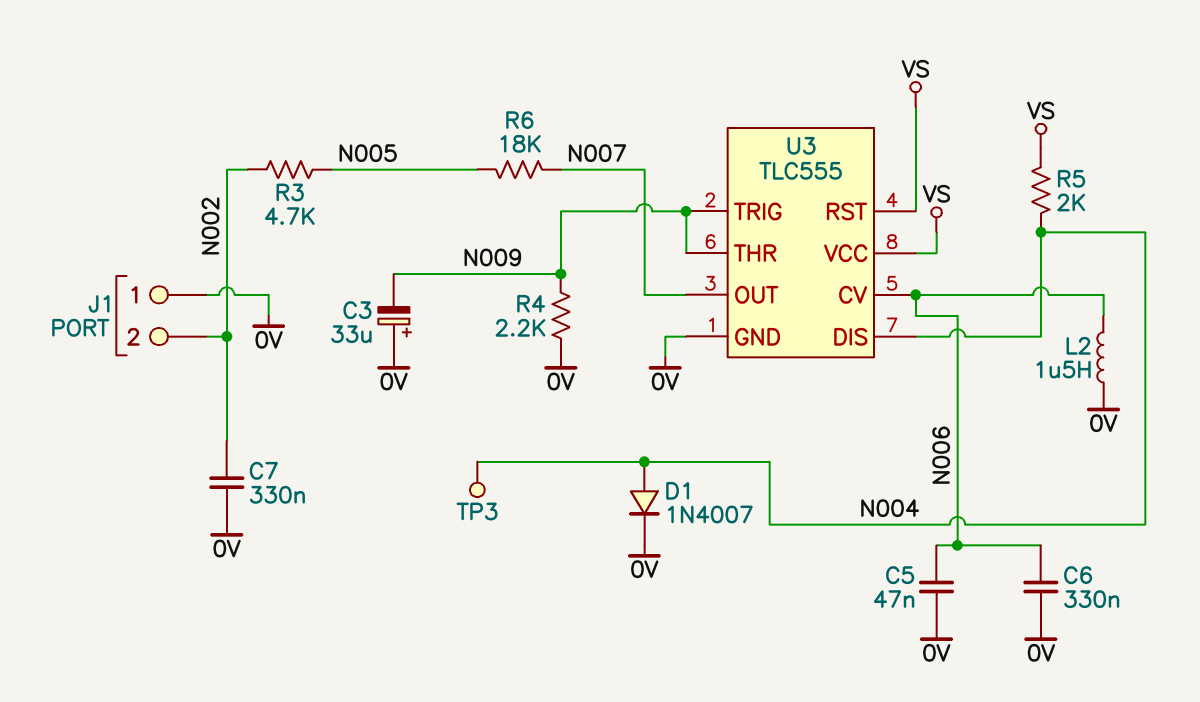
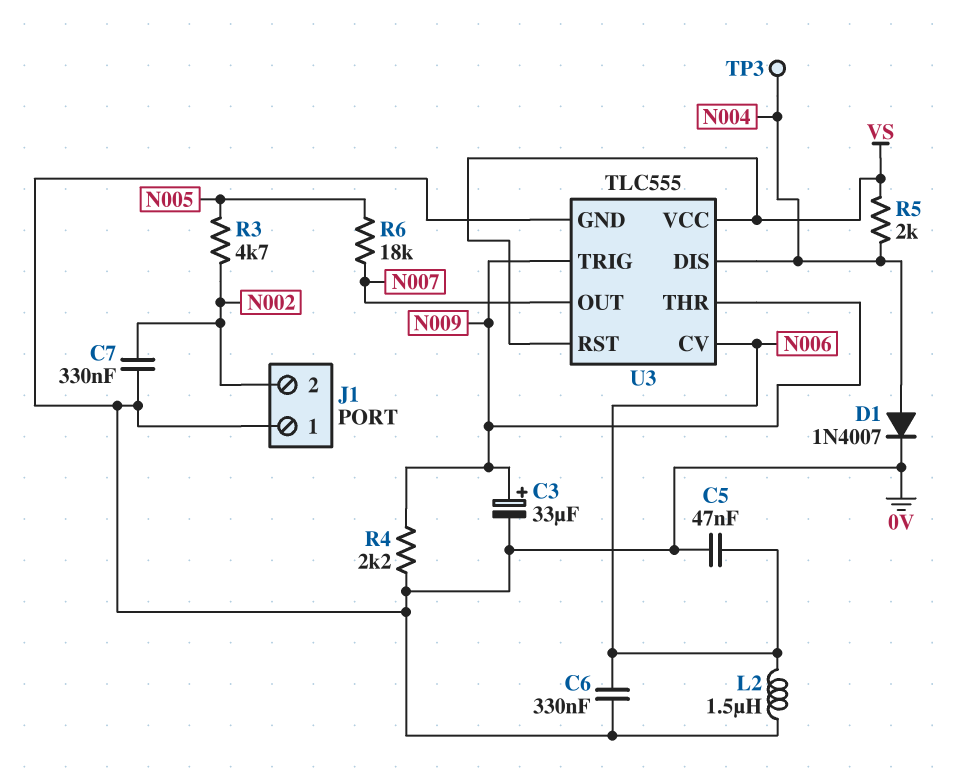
C3: 33uF (plus 0V, minus N009) -> 33uF (plus N009, minus 0V)

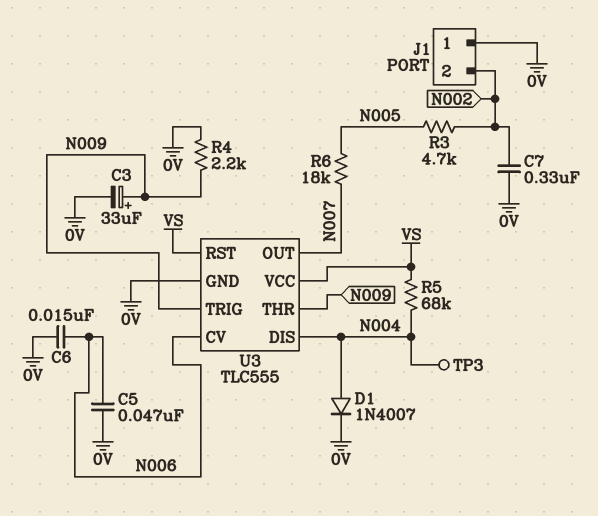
C6: 330nF (0V, N006) -> 15nF (0V, N006)
L2: 1.5uH (0V, N006) -> none
R5: 2k (N004, VS) -> 68k (N004, VS)

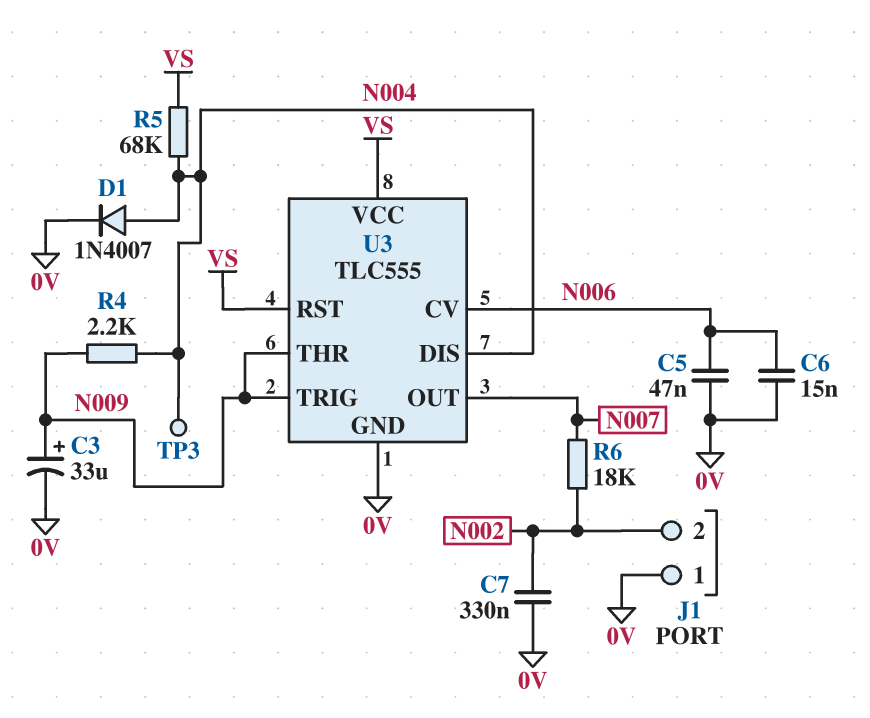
R3: 4.7k (N002, N005) -> none
R4: 2.2k (0V, N009) -> 2.2k (N004, N009)
R6: 18k (N005, N007) -> 18k (N002, N007)

